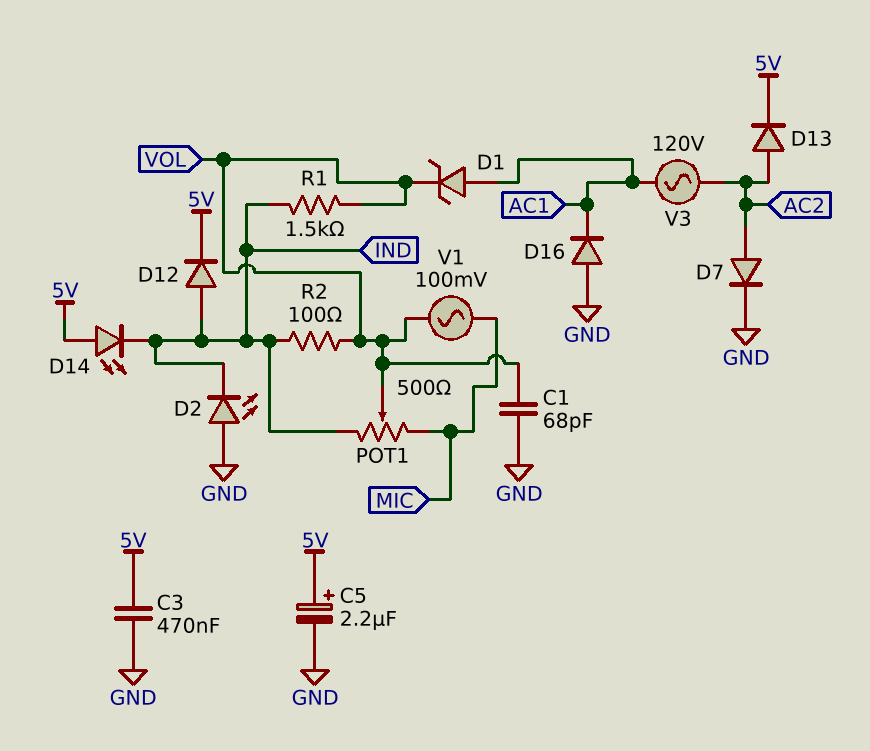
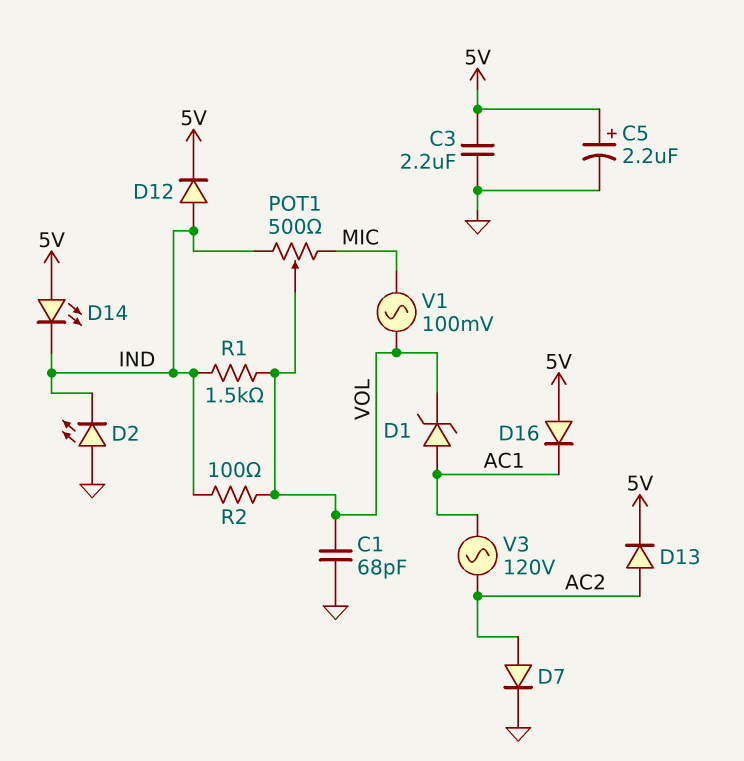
C3: 470nF (5V, GND) -> 2.2uF (5V, GND)
D16: diode (A GND, K AC1) -> diode (A 5V, K AC1)

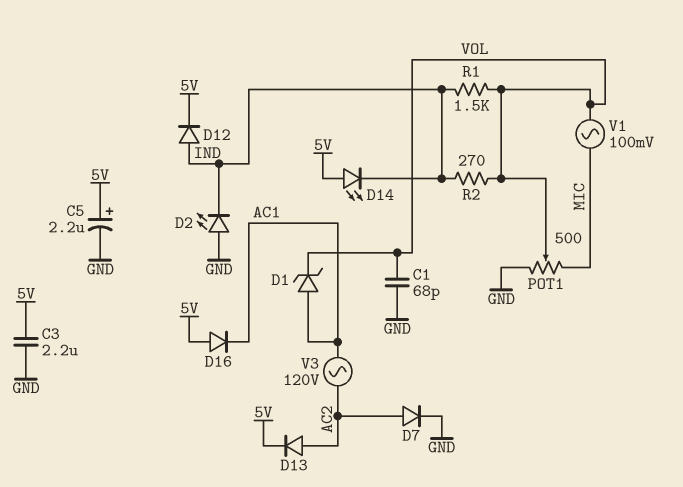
POT1: 500 (IND, MIC, wiper VOL) -> 500 (GND, MIC, wiper VOL)
R2: 100 (IND, VOL) -> 270 (IND, VOL)

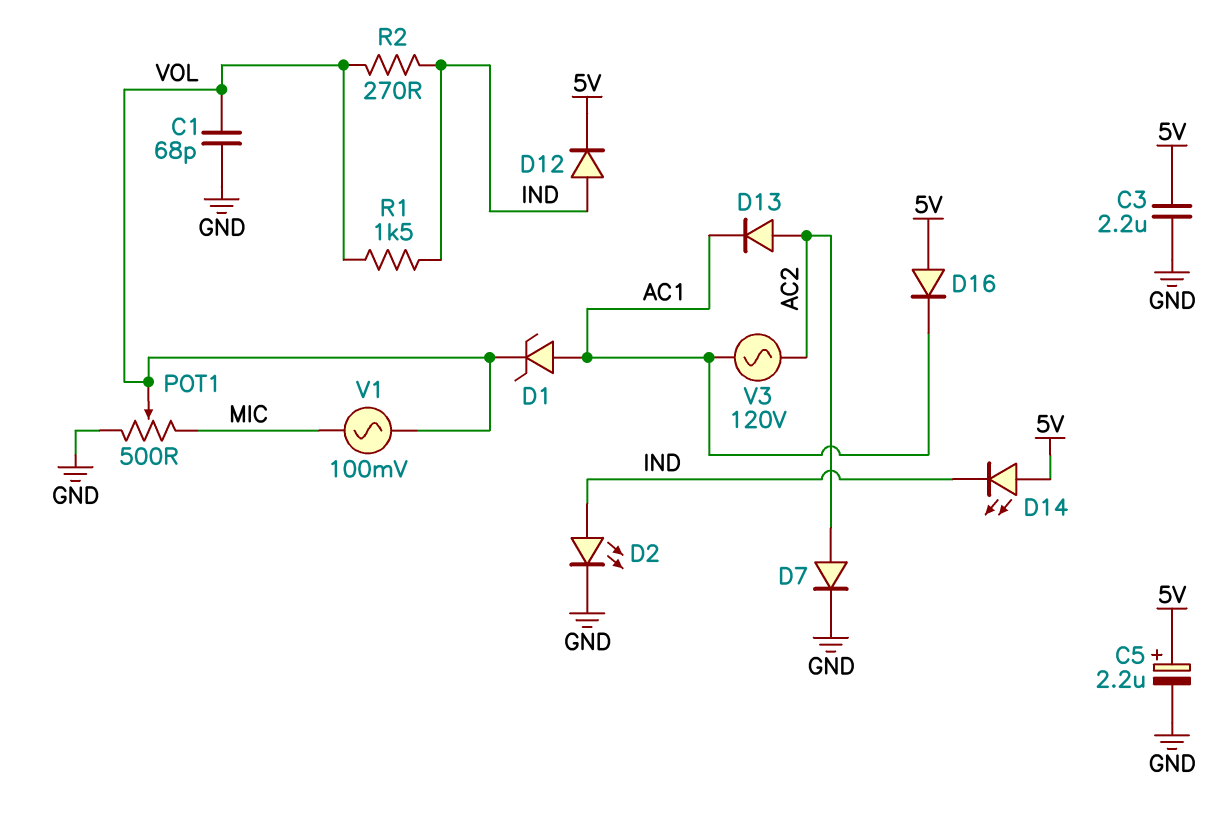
D2: LED (A GND, K IND) -> LED (A IND, K GND)
D13: diode (A AC2, K 5V) -> diode (A AC2, K AC1)

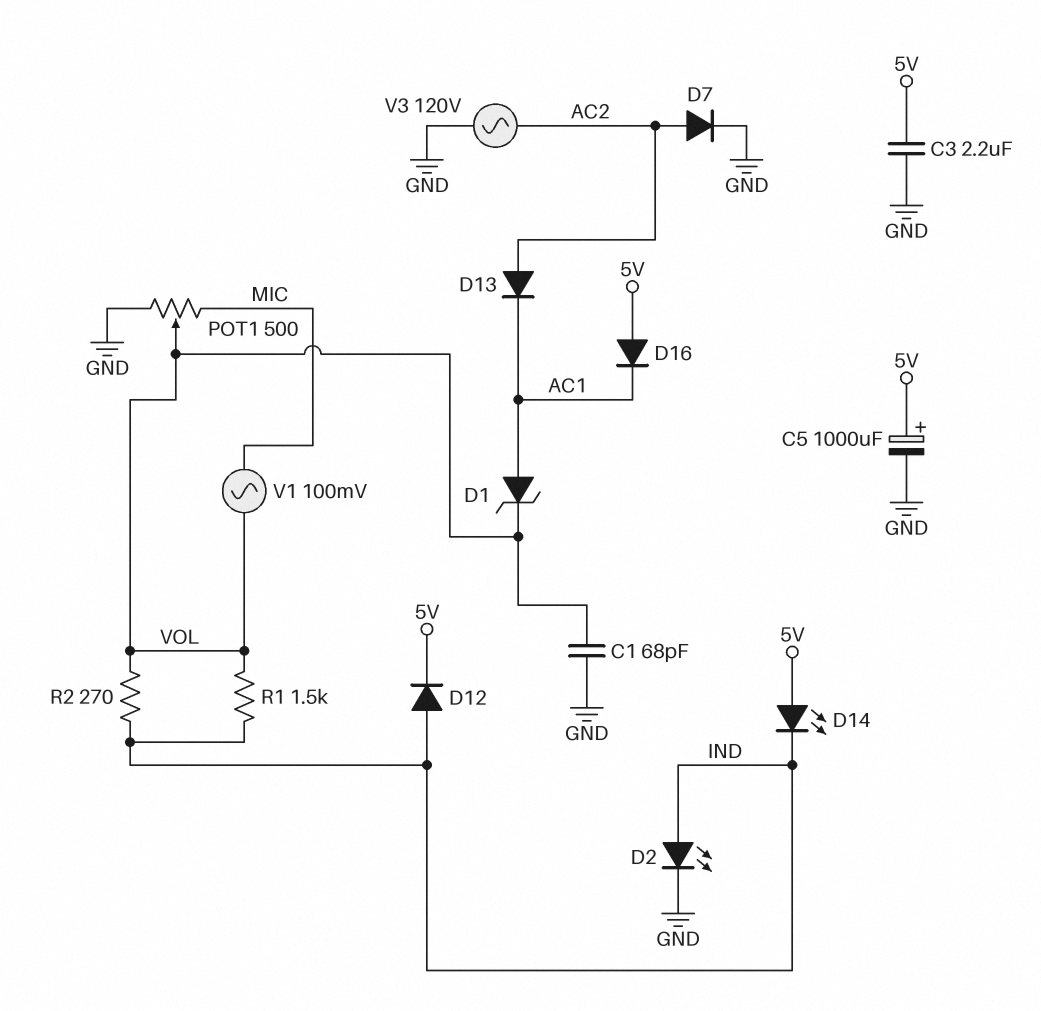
C5: 2.2uF (plus 5V, minus GND) -> 1000uF (plus 5V, minus GND)
V3: AC 120V (AC1, AC2) -> AC 120V (AC2, GND)

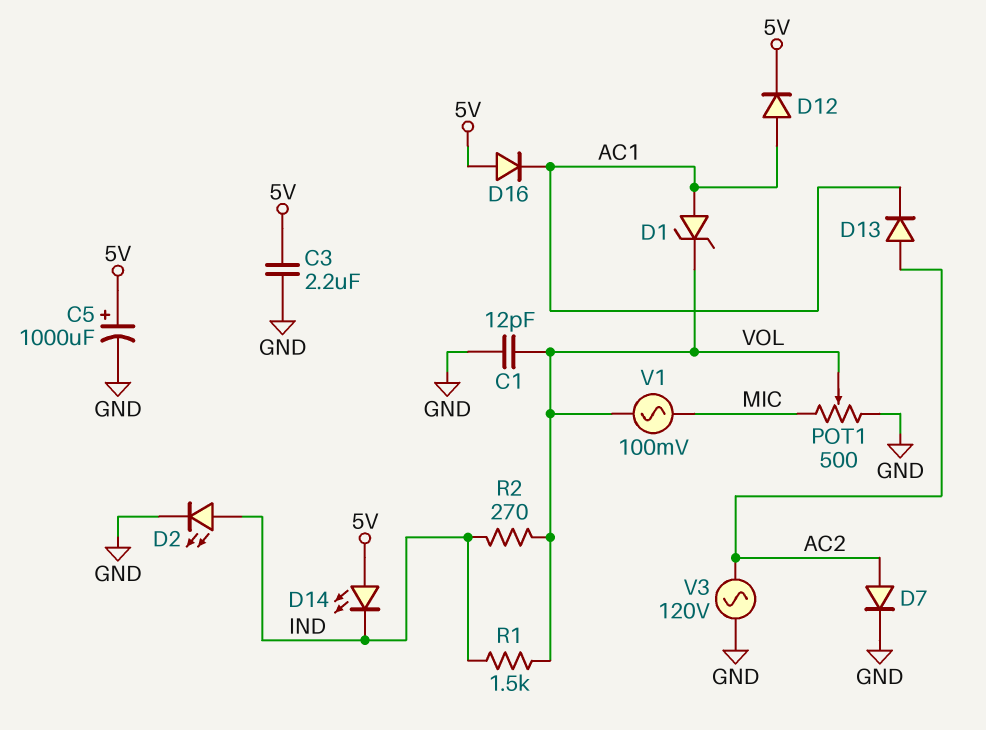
C1: 68pF (GND, VOL) -> 12pF (GND, VOL)
D12: diode (A IND, K 5V) -> diode (A AC1, K 5V)

